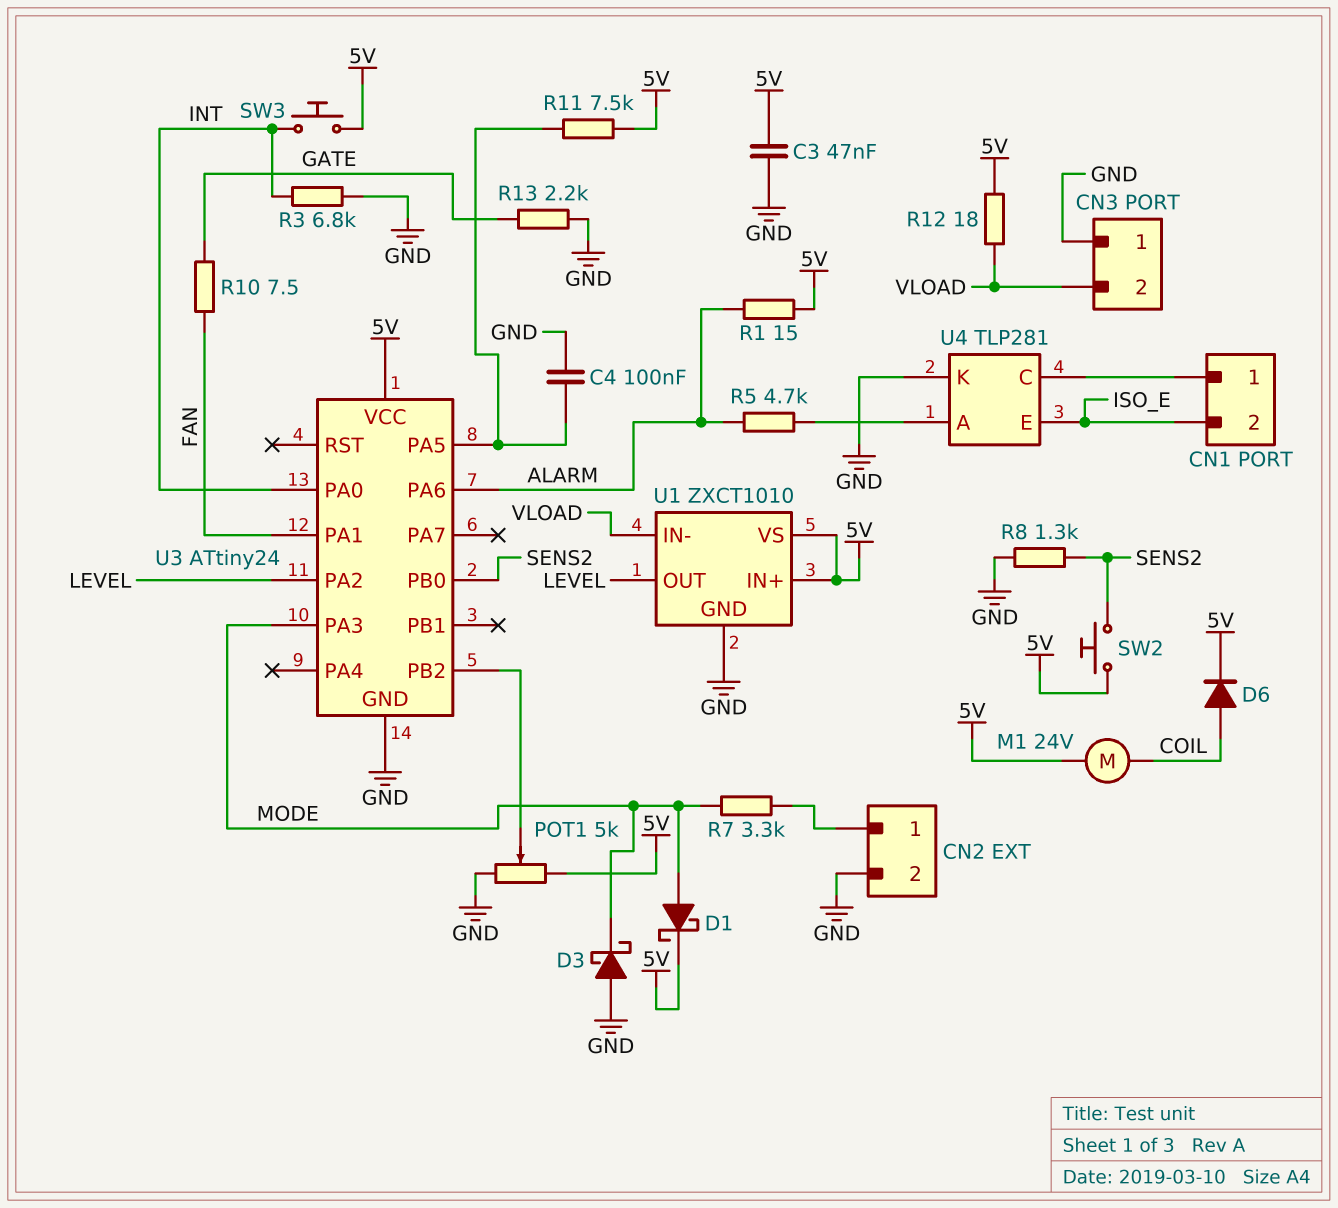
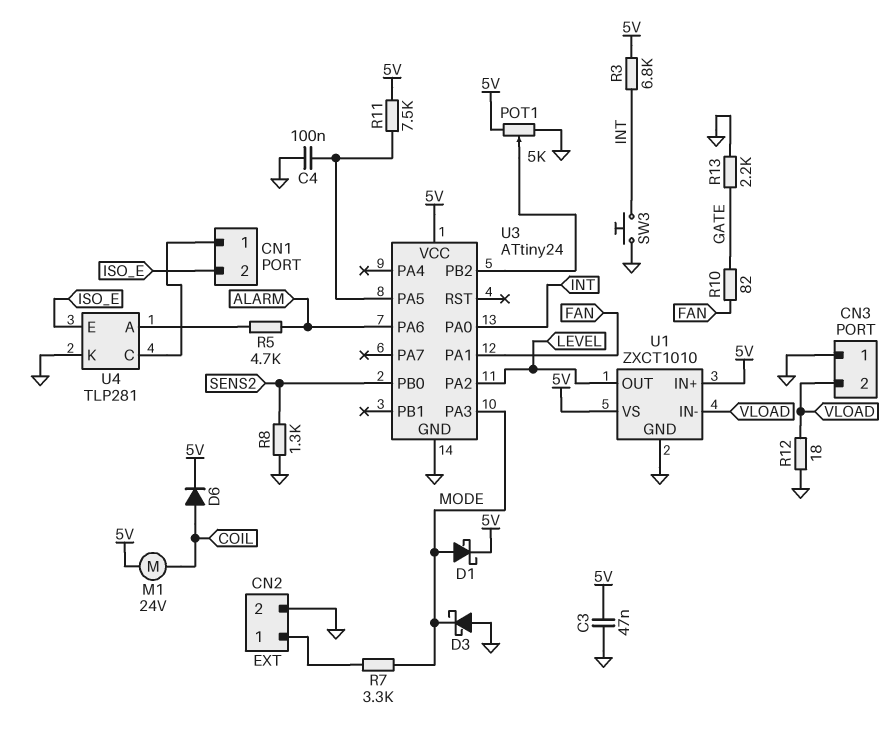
R1: 15 (5V, ALARM) -> none
R3: 6.8k (GND, INT) -> 6.8k (5V, INT)
R10: 7.5 (FAN, GATE) -> 82 (FAN, GATE)
R12: 18 (5V, VLOAD) -> 18 (GND, VLOAD)
SW2: button (5V, SENS2) -> none
SW3: button (5V, INT) -> button (GND, INT)

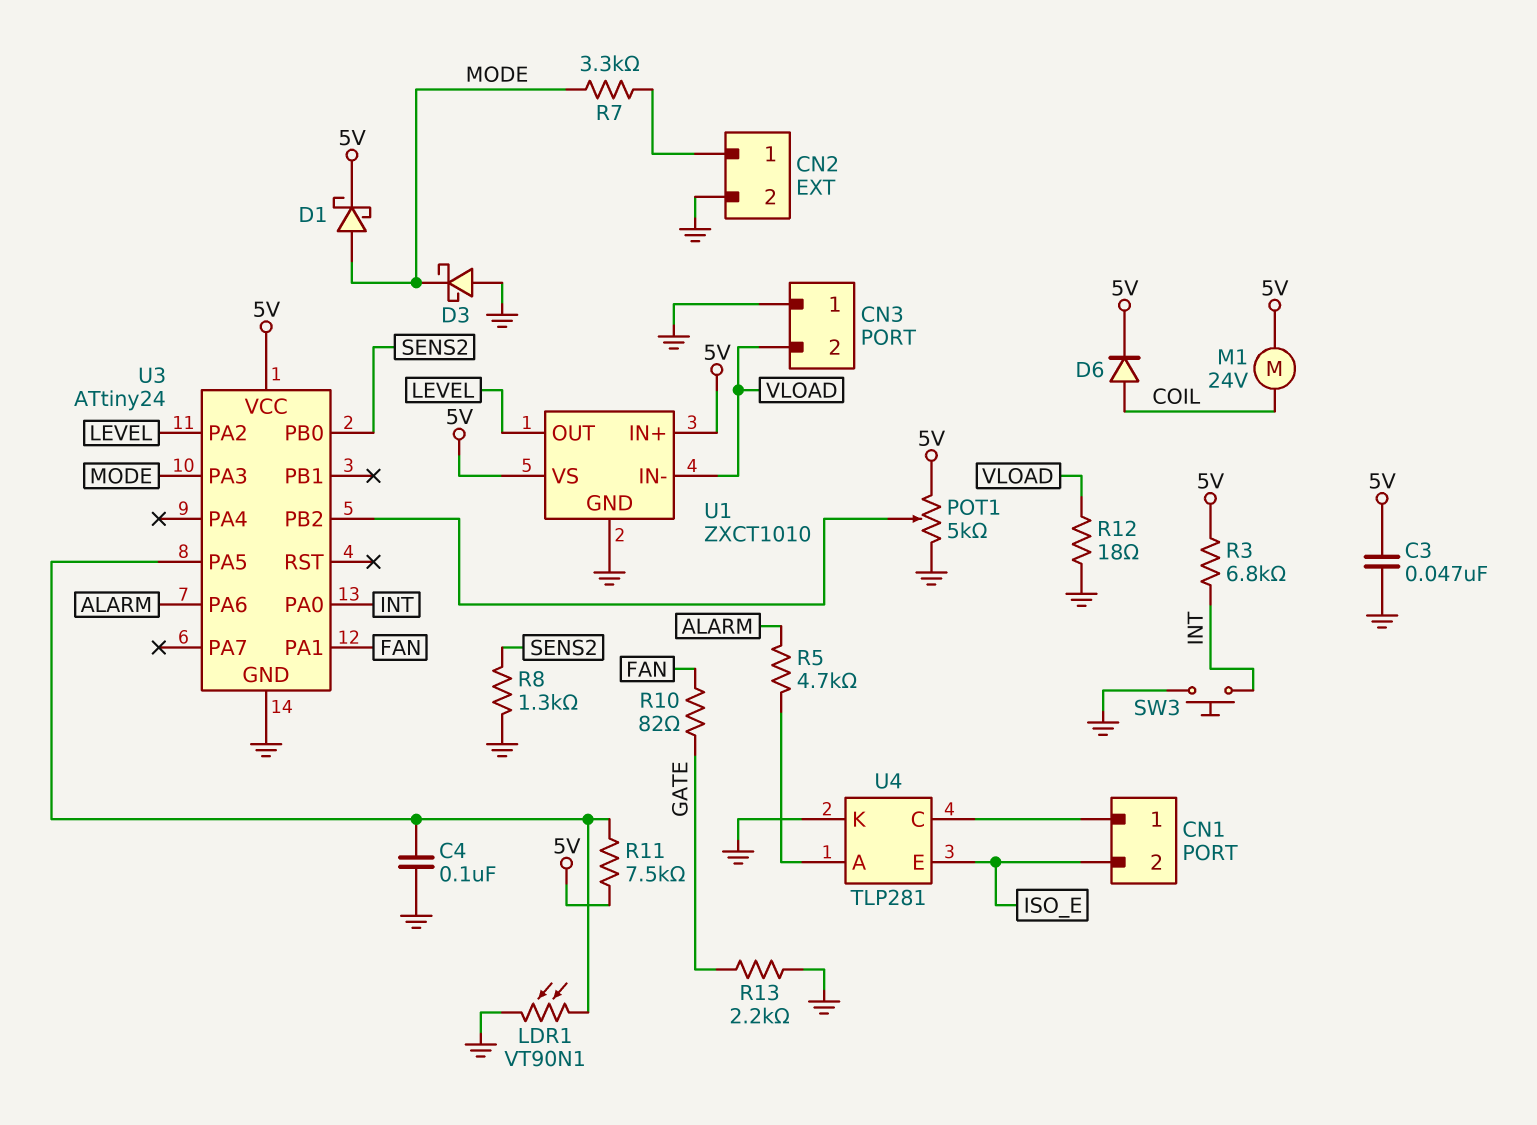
LDR1: none -> VT90N1 (GND, U3/PA5)

